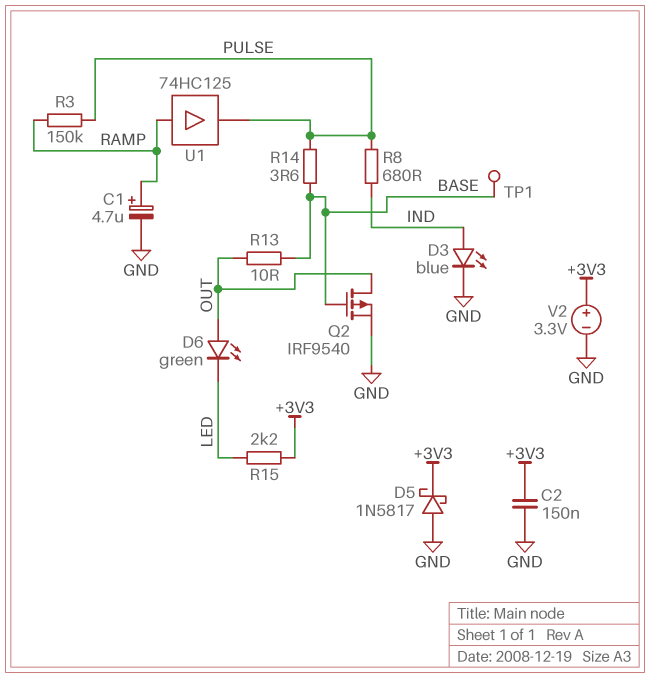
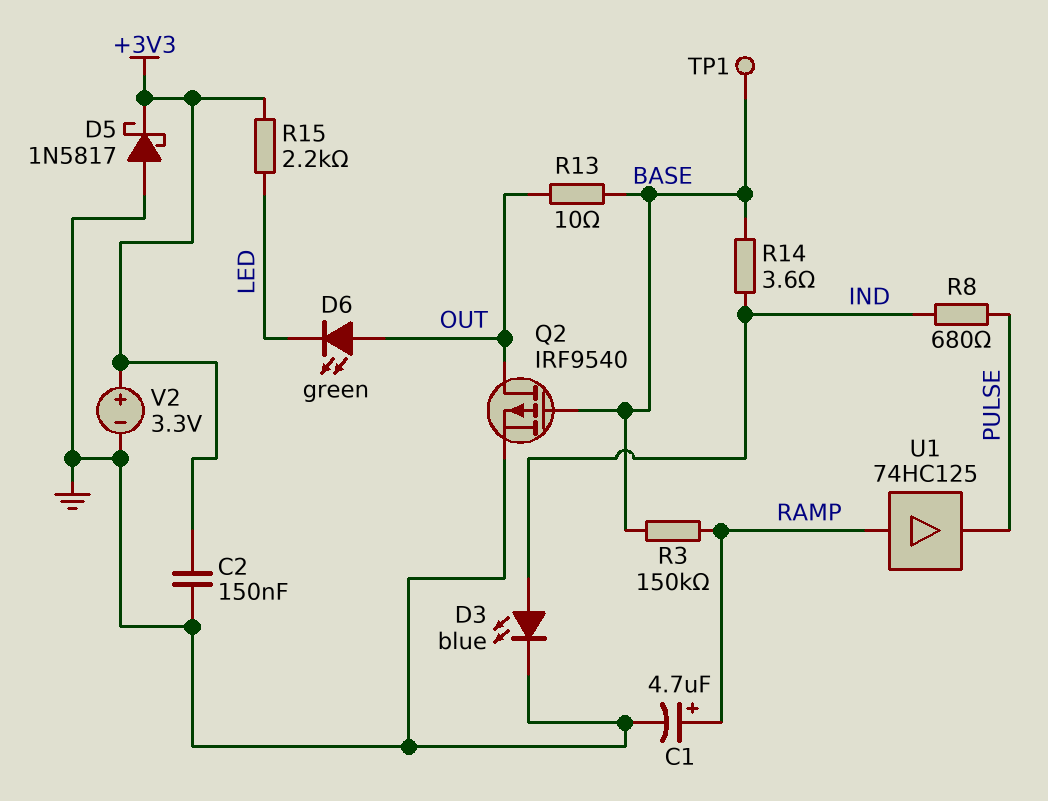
R3: 150k (PULSE, RAMP) -> 150k (BASE, RAMP)
R14: 3.6 (BASE, PULSE) -> 3.6 (BASE, IND)

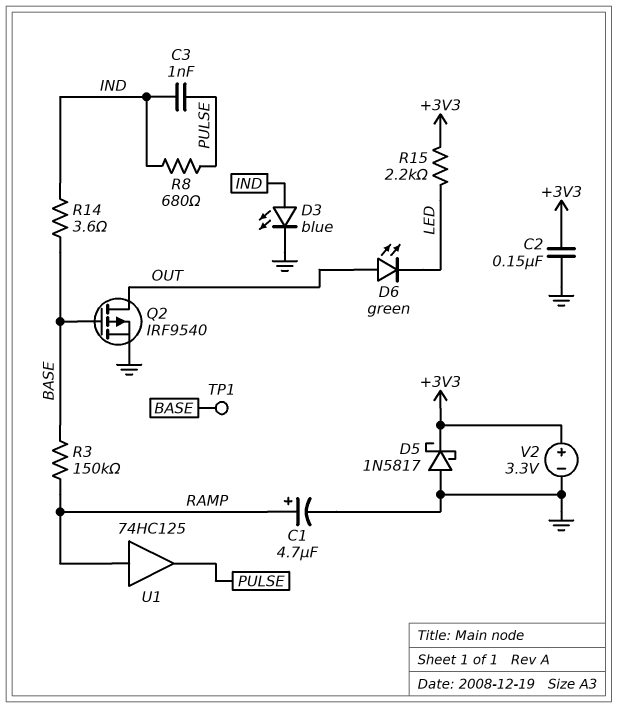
C3: none -> 1nF (IND, PULSE)
R13: 10 (BASE, OUT) -> none

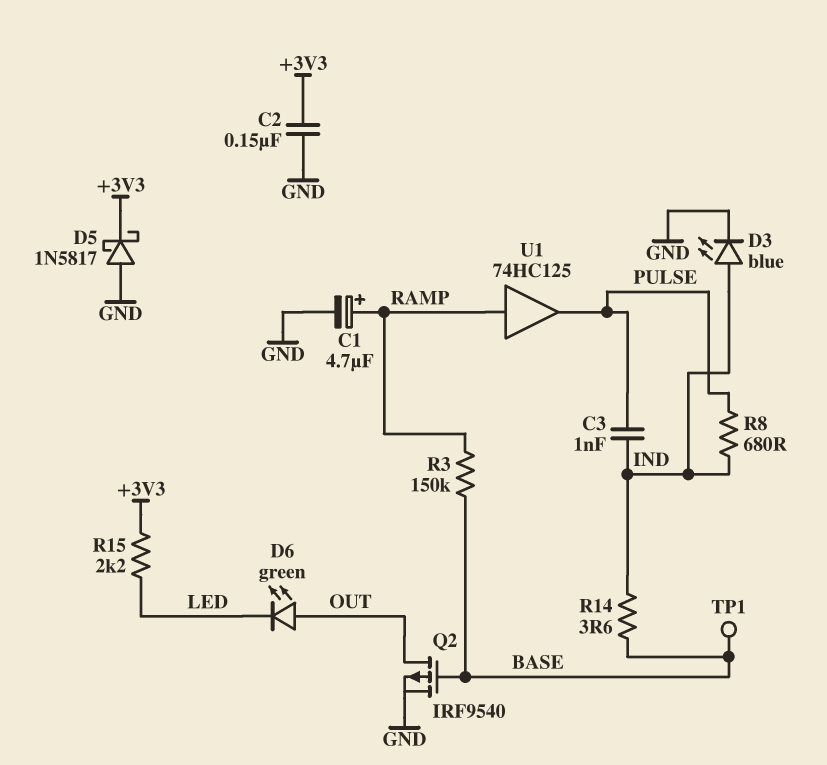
V2: 3.3V (plus +3V3, minus GND) -> none

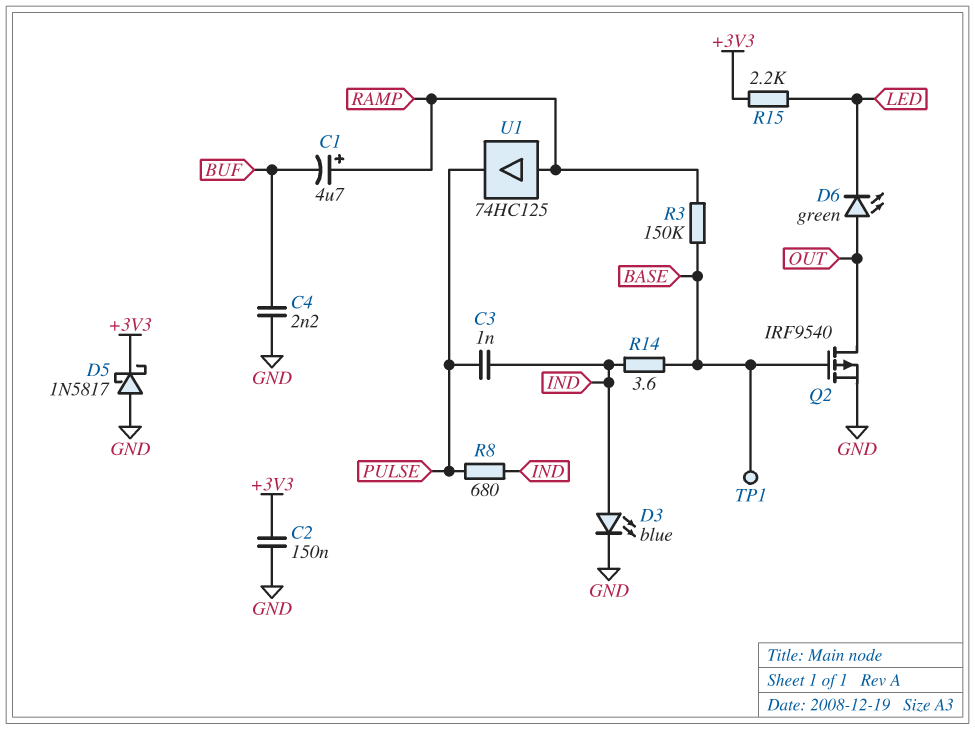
C1: 4.7uF (plus RAMP, minus GND) -> 4.7uF (plus RAMP, minus BUF)
C4: none -> 2.2nF (BUF, GND)

